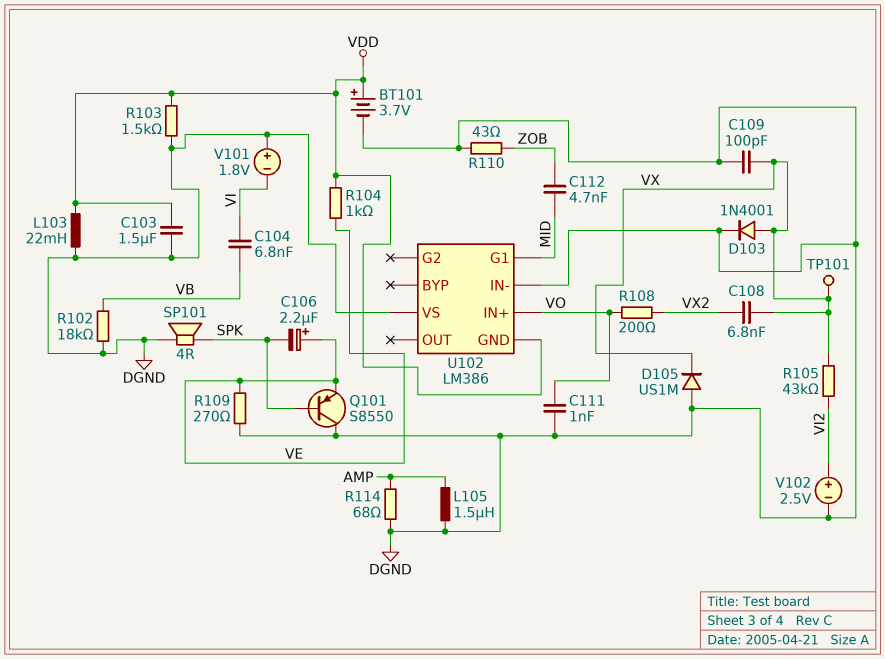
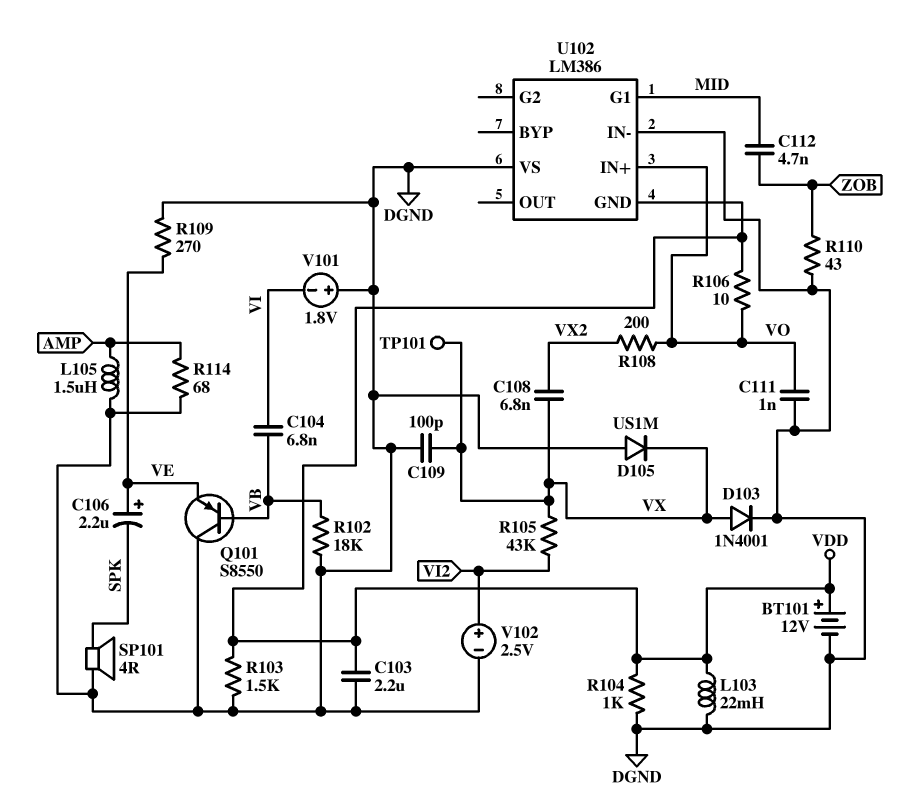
BT101: 3.7V (plus VDD, minus DGND) -> 12V (plus VDD, minus DGND)
C103: 1.5uF (DGND, VDD) -> 2.2uF (DGND, VDD)
Q101: PNP S8550 (B SPK, C DGND, E VE) -> PNP S8550 (B VB, C DGND, E VE)
R104: 1k (VDD, VE) -> 1k (DGND, VDD)
R106: none -> 10 (VDD, VO)

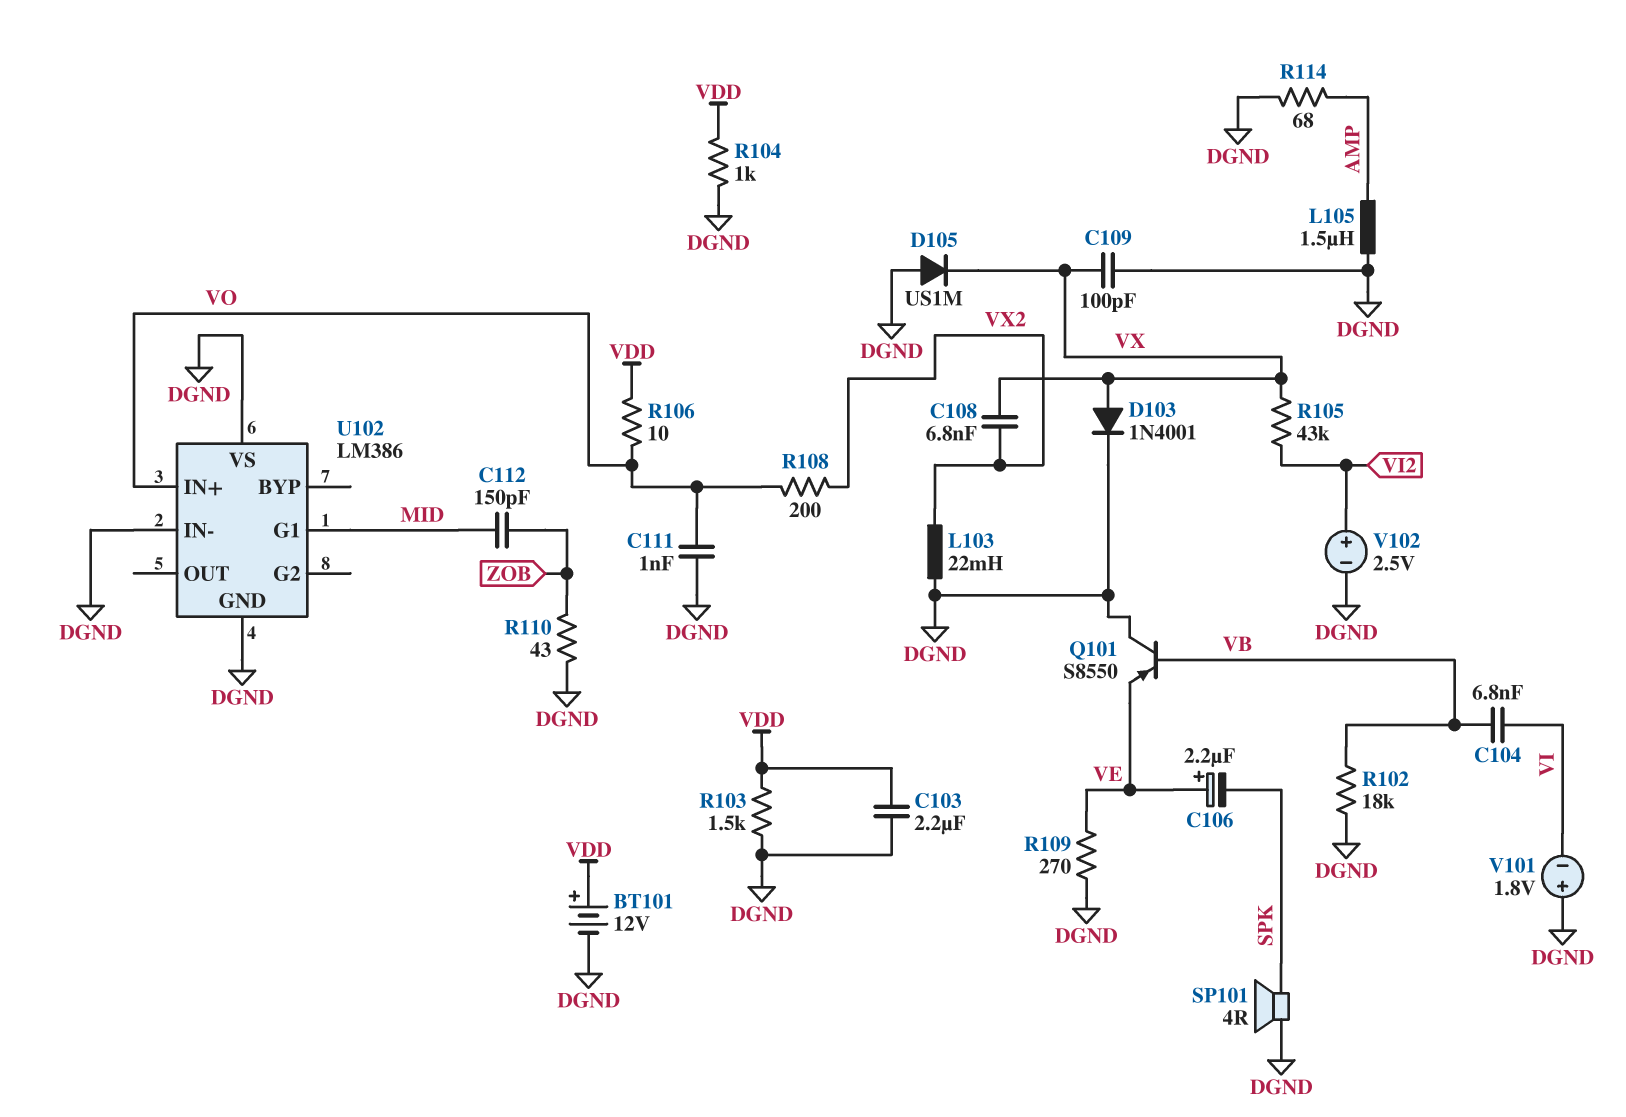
C112: 4.7nF (MID, ZOB) -> 150pF (MID, ZOB)
L103: 22mH (DGND, VDD) -> 22mH (DGND, VX2)
TP101: test point (VX) -> none
U102 pin GND: VDD -> DGND

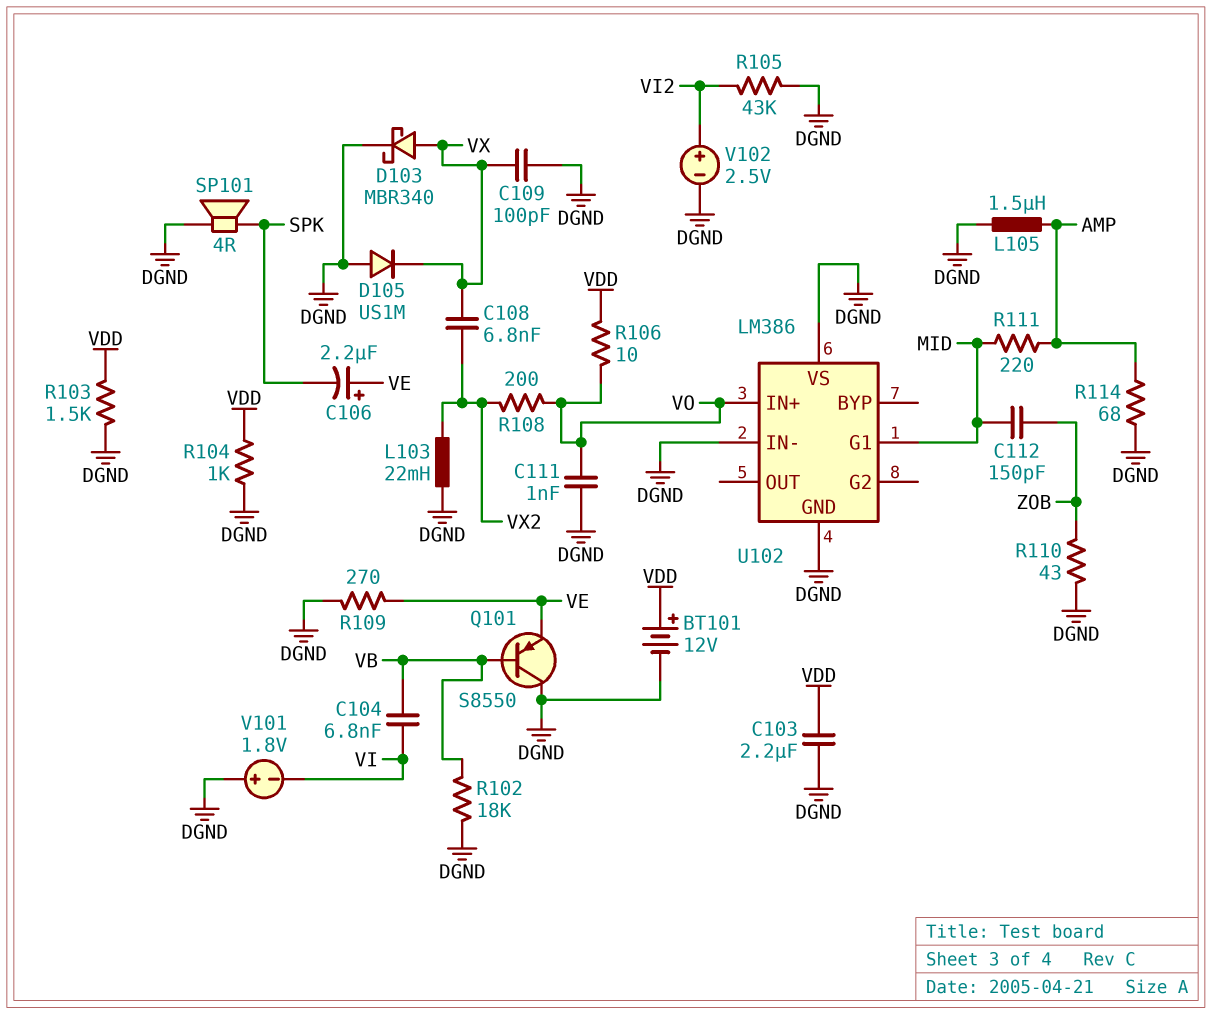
D103: diode 1N4001 (A VX, K DGND) -> schottky MBR340 (A VX, K DGND)
R105: 43k (VI2, VX) -> 43k (DGND, VI2)
R111: none -> 220 (AMP, MID)

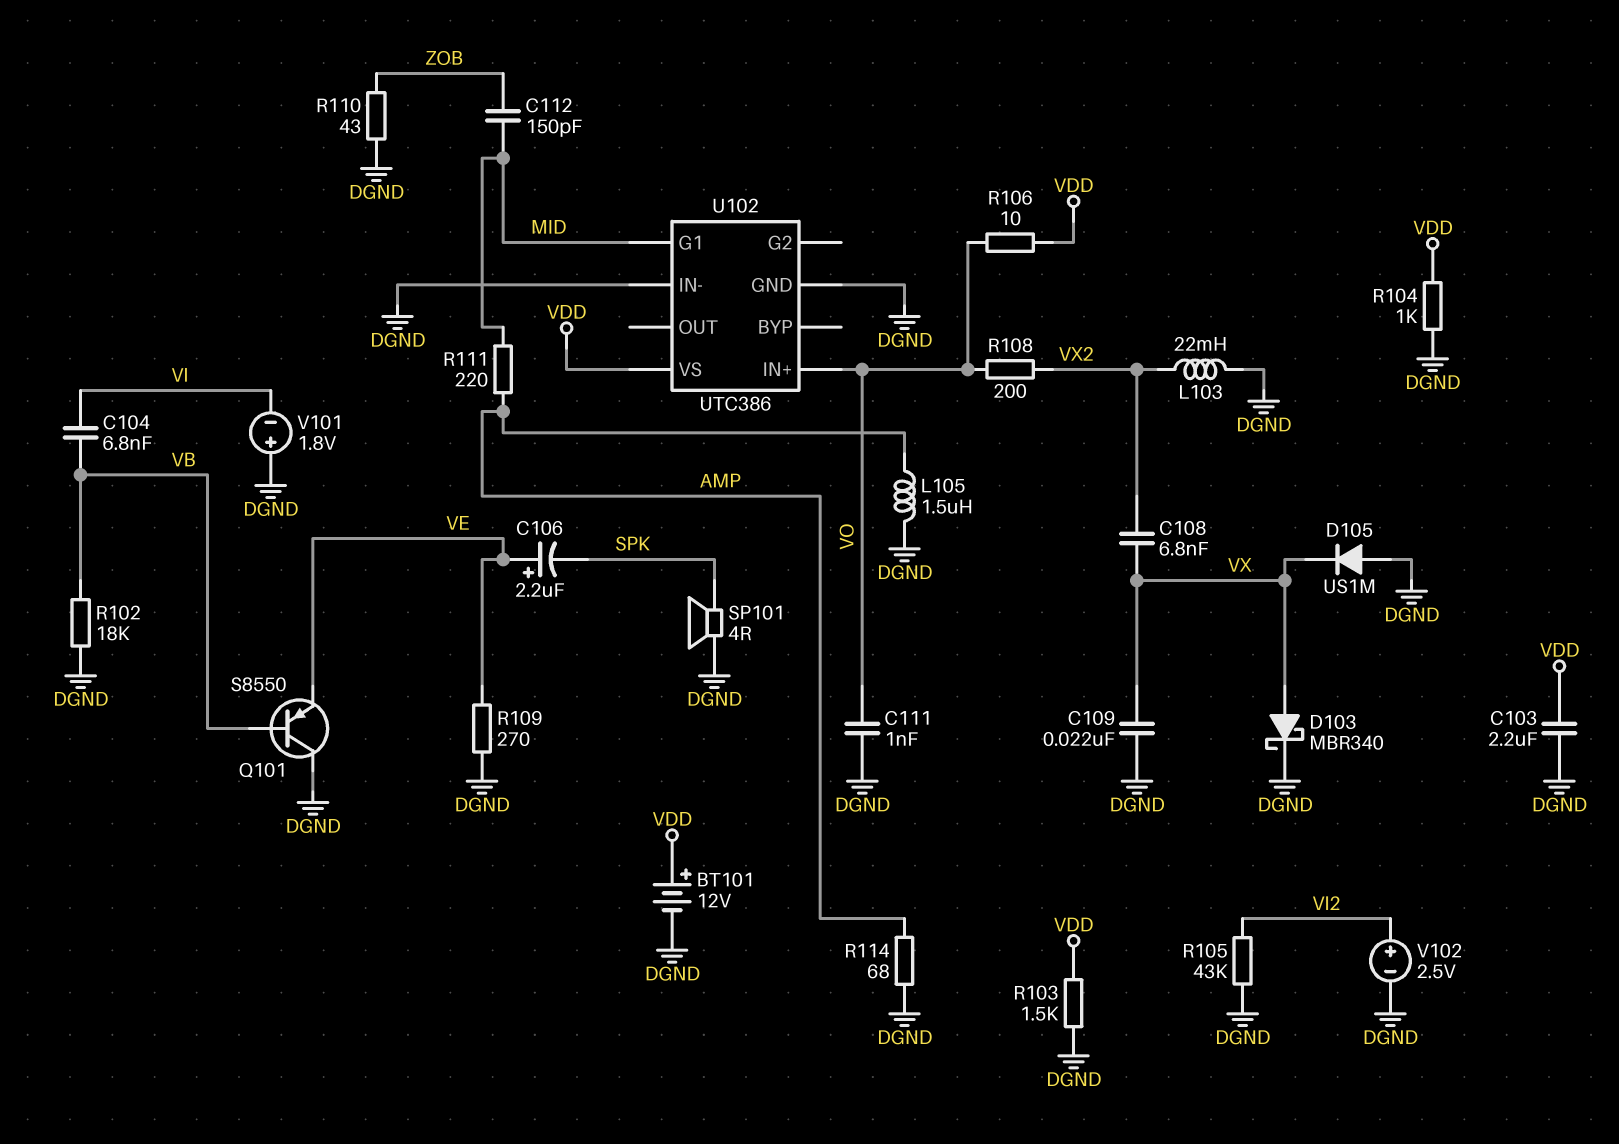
C109: 100pF (DGND, VX) -> 22nF (DGND, VX)
U102: LM386 -> UTC386
U102 pin VS: DGND -> VDD

